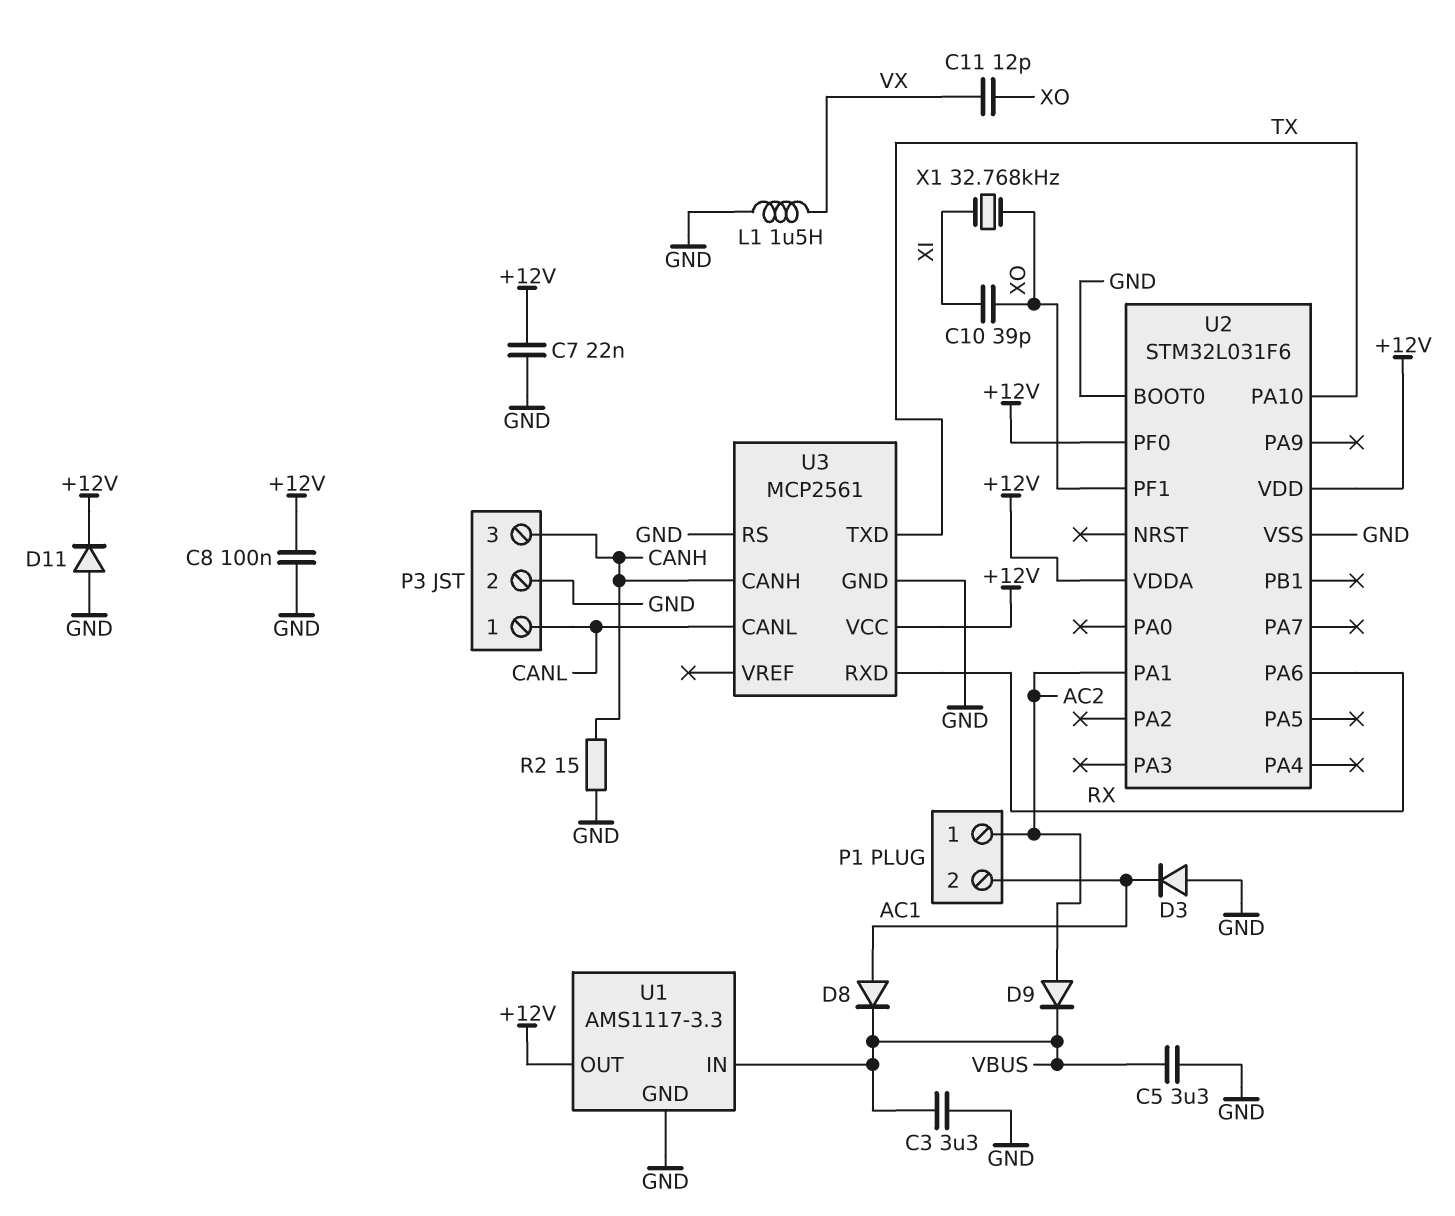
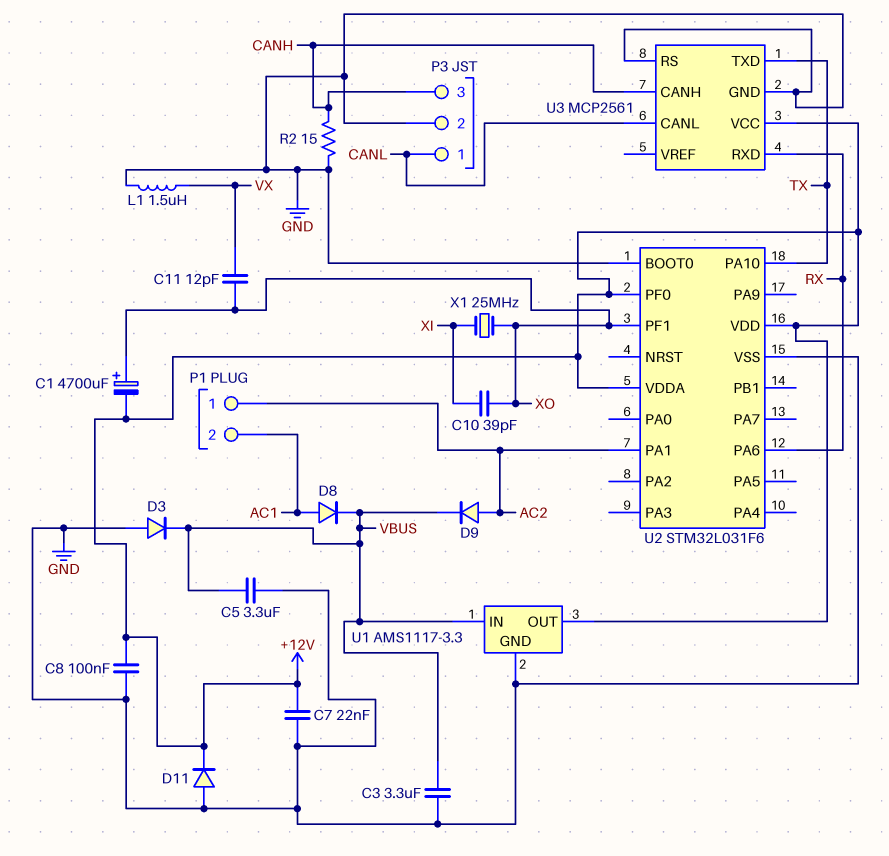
C1: none -> 4700uF (plus XO, minus +12V)
D3: diode (A GND, K AC1) -> diode (A GND, K VBUS)
X1: 32.768kHz (XI, XO) -> 25MHz (XI, XO)

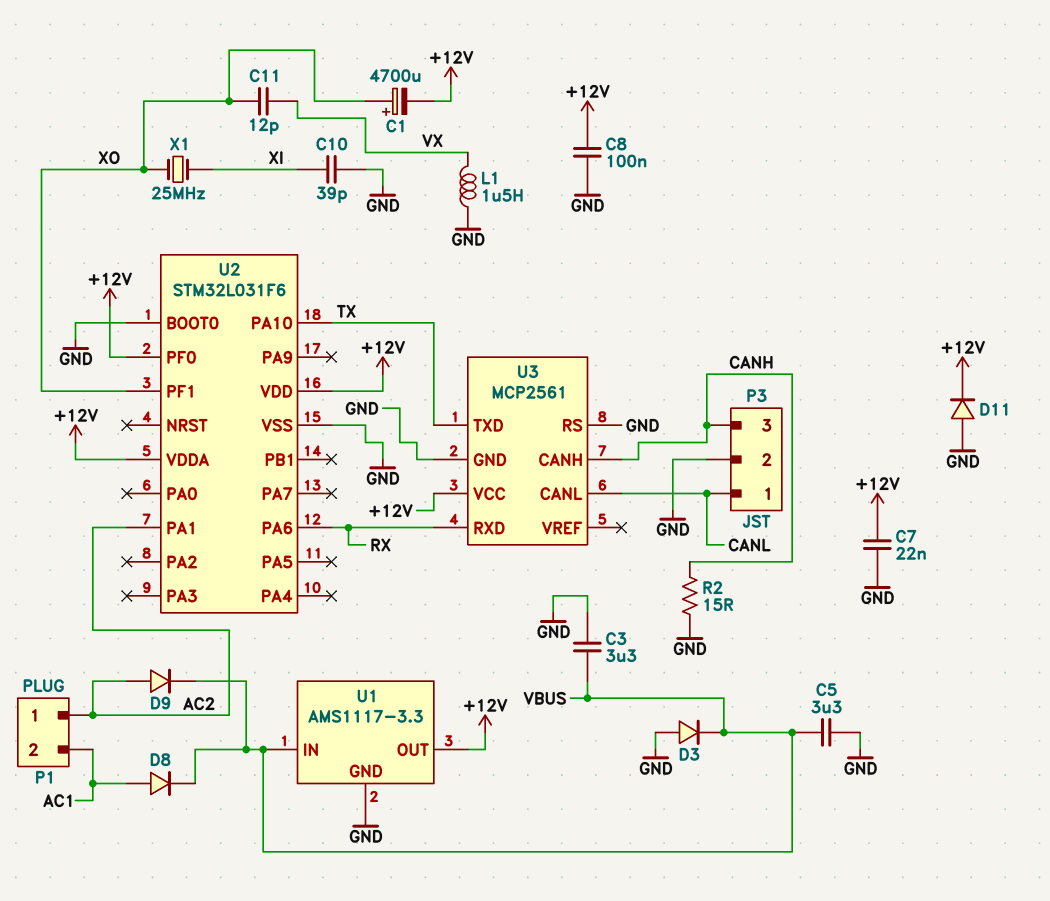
C10: 39pF (XI, XO) -> 39pF (GND, XI)

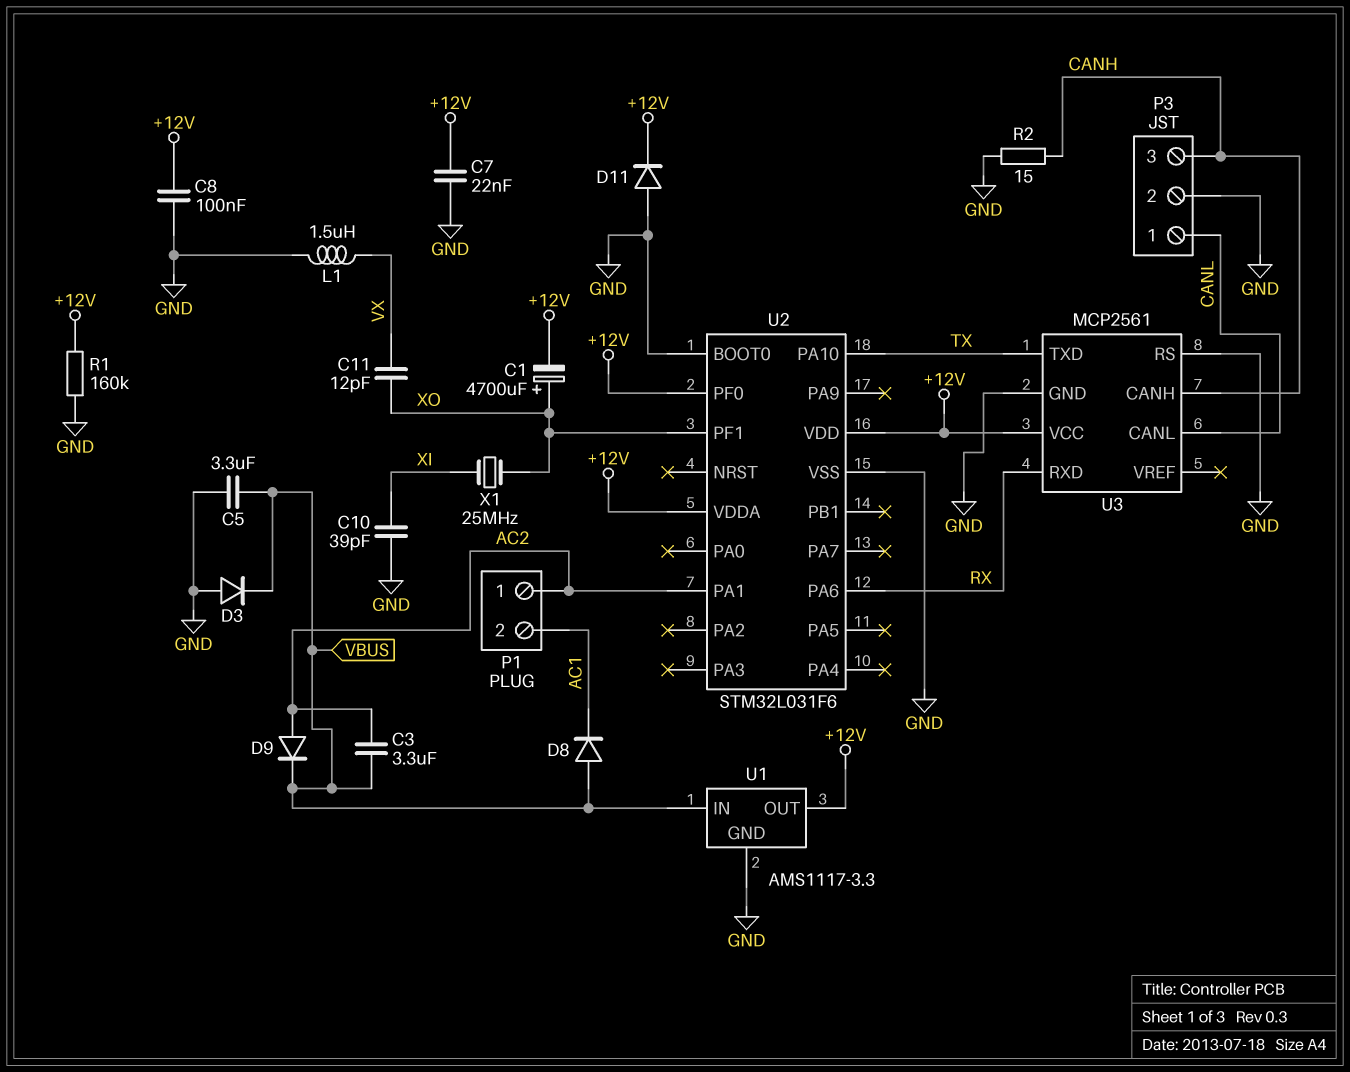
C3: 3.3uF (GND, VBUS) -> 3.3uF (AC2, VBUS)
D8: diode (A AC1, K VBUS) -> diode (A VBUS, K AC1)
R1: none -> 160k (+12V, GND)

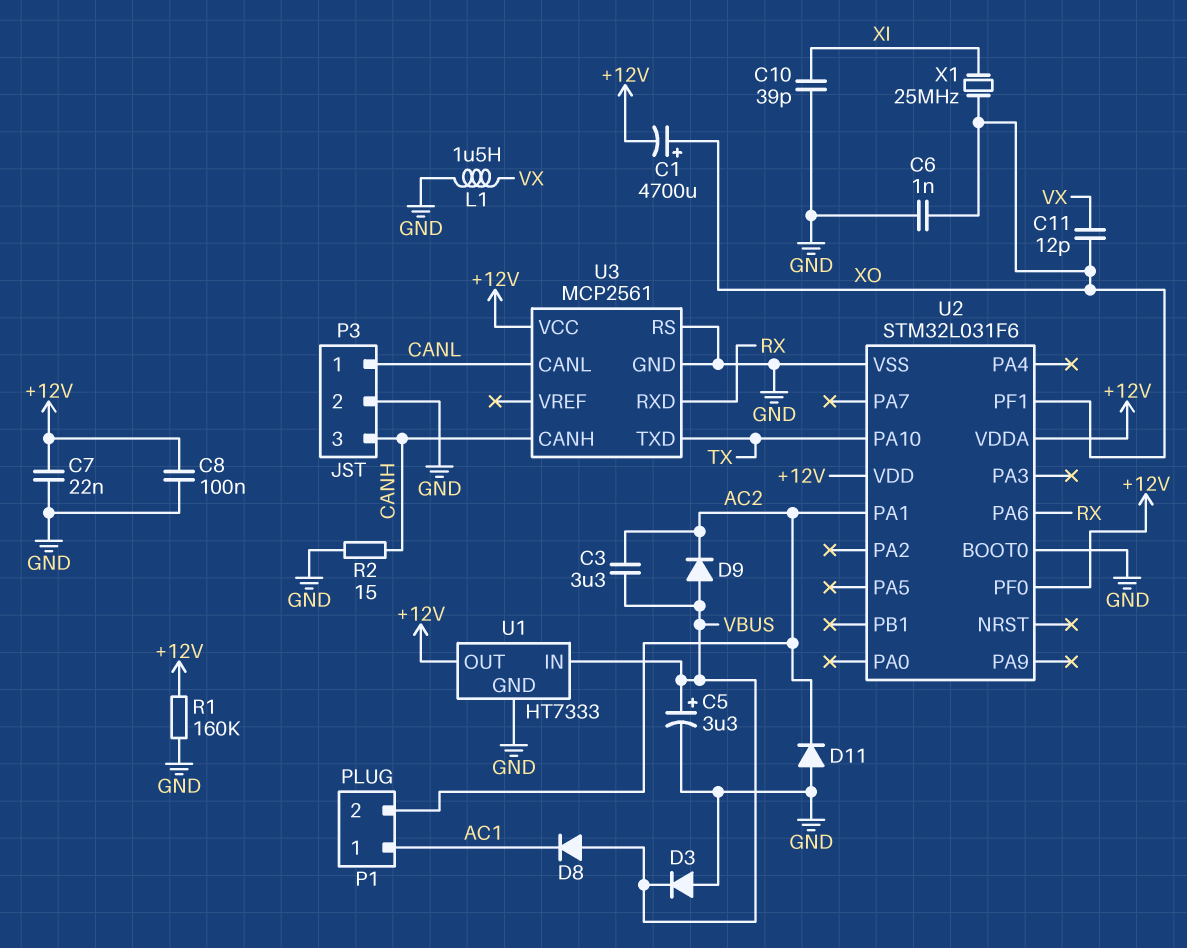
C5: 3.3uF (GND, VBUS) -> 3.3uF (plus VBUS, minus GND)
C6: none -> 1nF (GND, XO)
D9: diode (A AC2, K VBUS) -> diode (A VBUS, K AC2)
D11: diode (A GND, K +12V) -> diode (A GND, K AC2)
P1 pin 1: AC2 -> AC1
P1 pin 2: AC1 -> AC2
U1: AMS1117-3.3 -> HT7333

